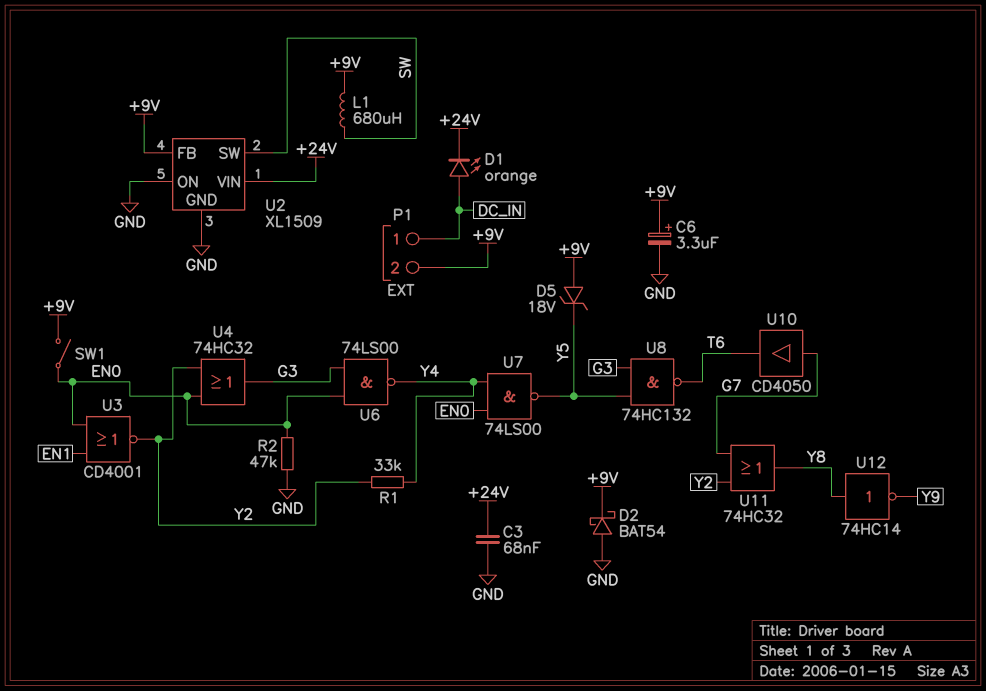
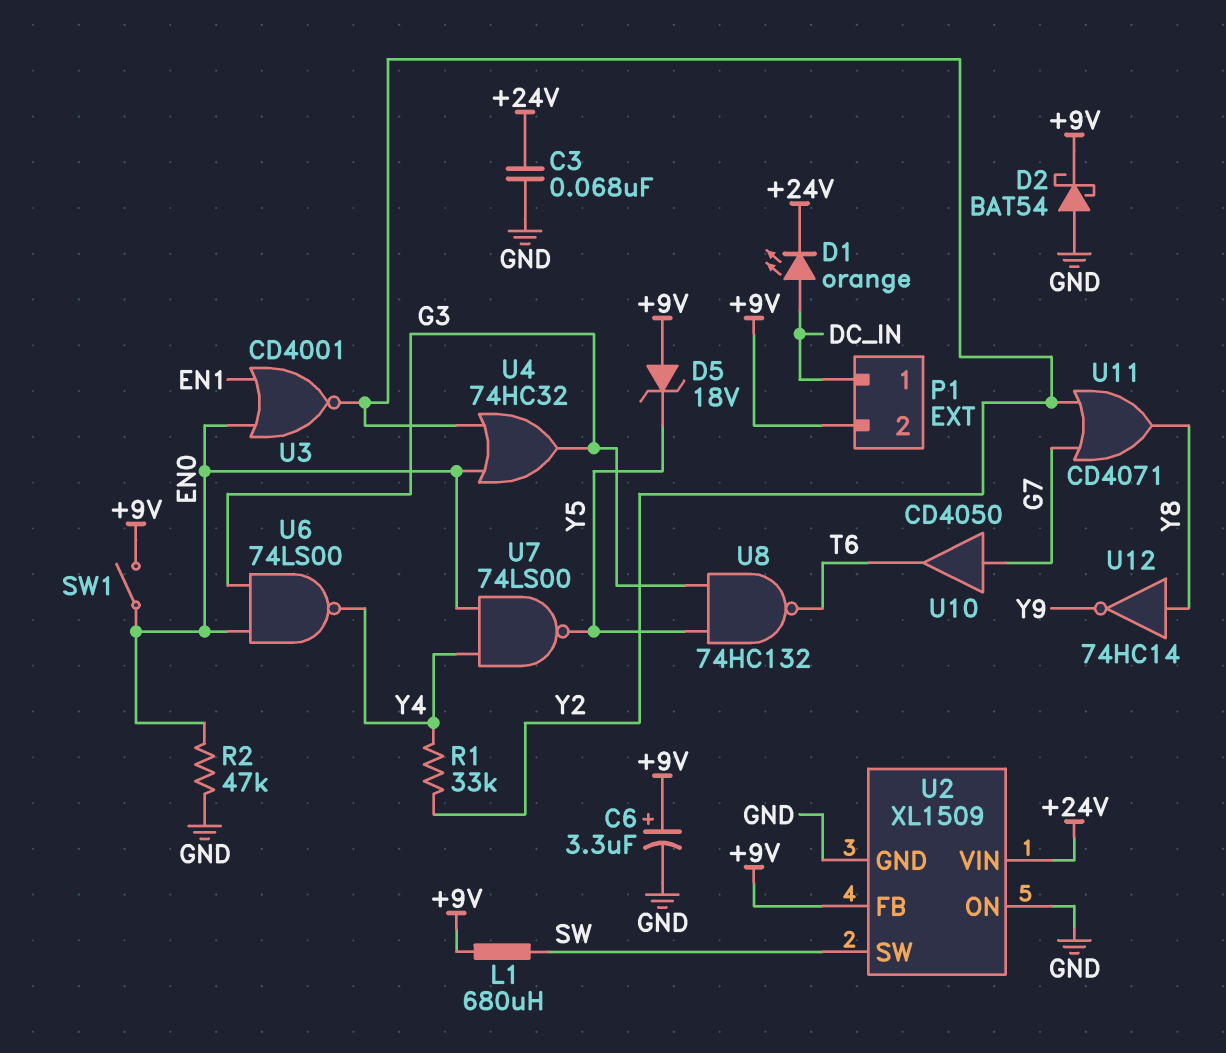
U11: OR 74HC32 (in G7, in Y2, out Y8) -> OR CD4071 (in G7, in Y2, out Y8)

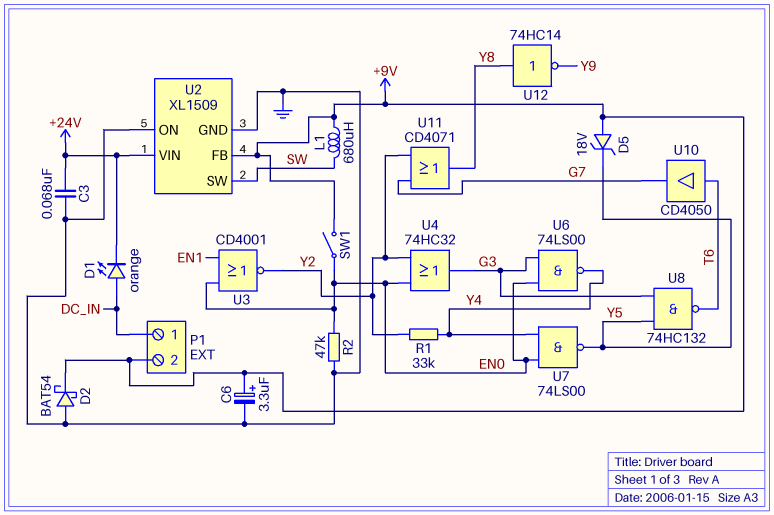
U10: buffer CD4050 (in G7, out T6) -> buffer CD4050 (in T6, out G7)

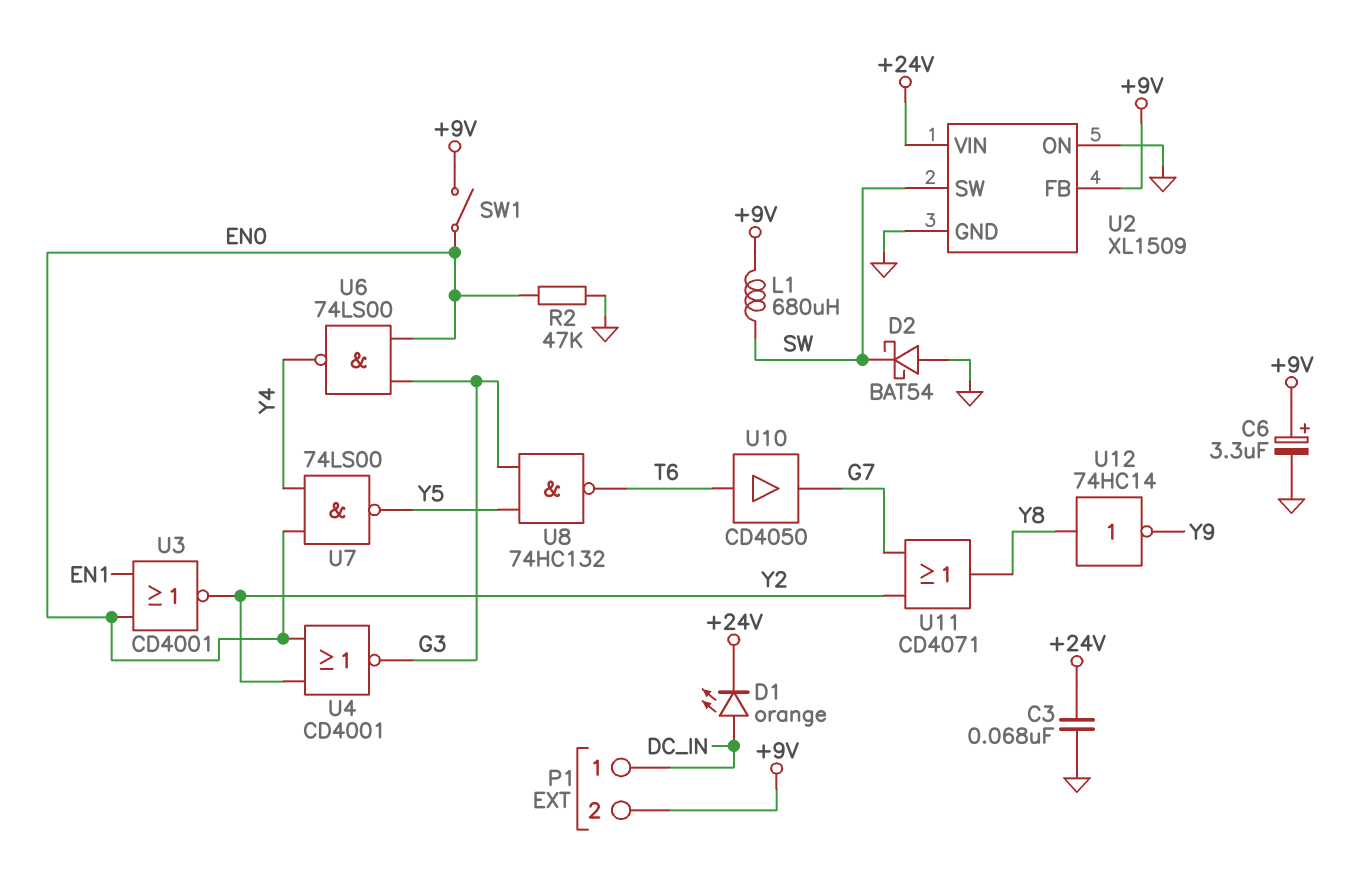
D2: schottky BAT54 (A GND, K +9V) -> schottky BAT54 (A GND, K SW)
D5: zener 18V (A +9V, K Y5) -> none
R1: 33k (Y2, Y4) -> none
U4: OR 74HC32 (in EN0, in Y2, out G3) -> NOR CD4001 (in EN0, in Y2, out G3)

